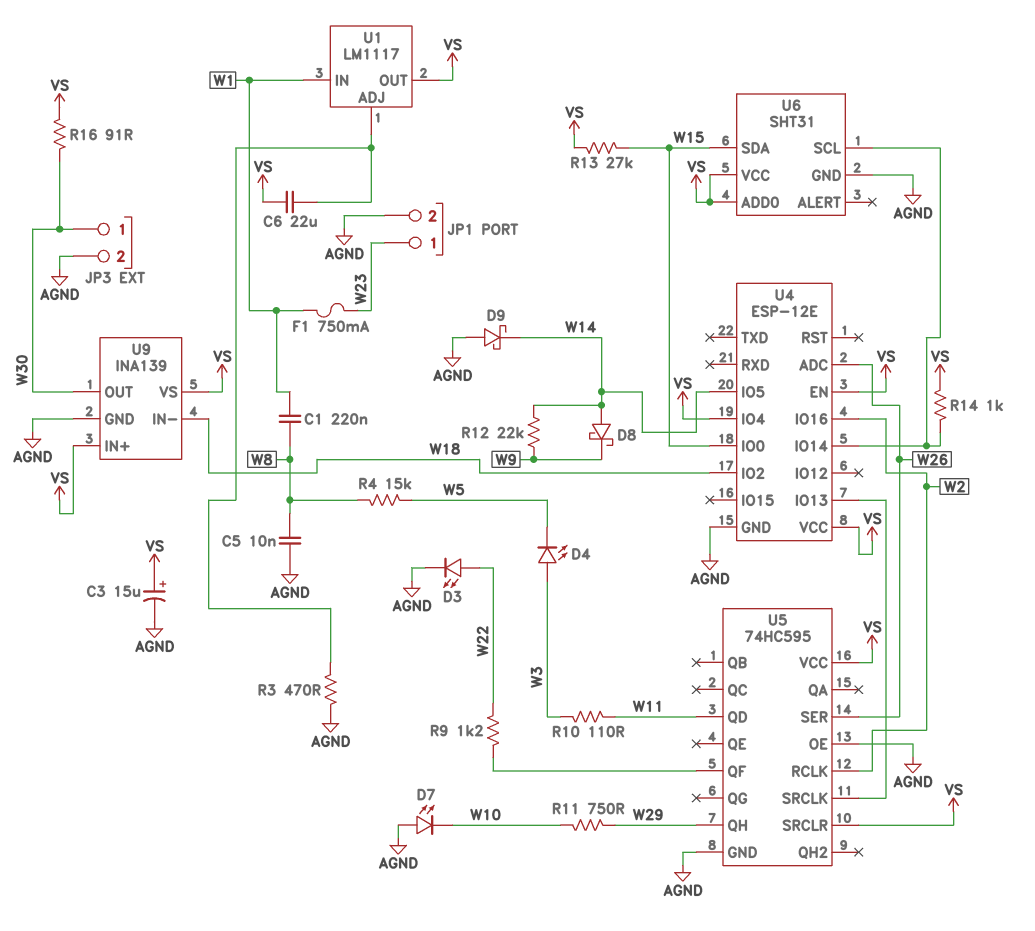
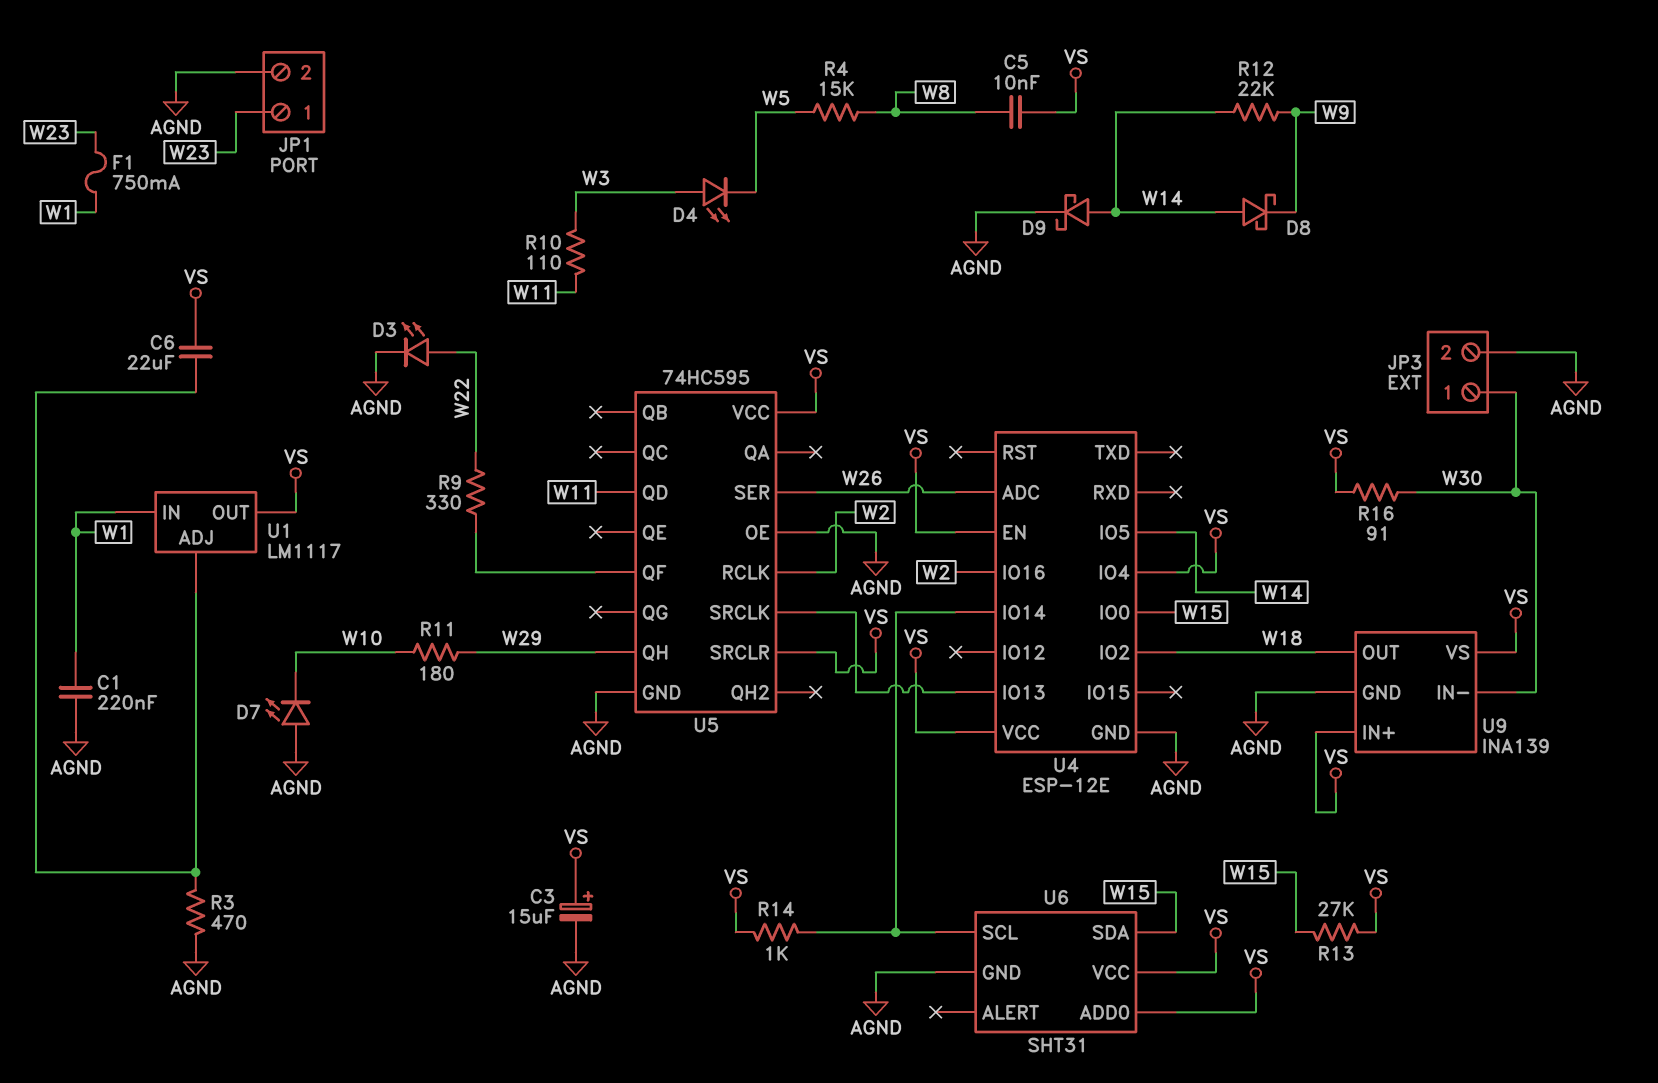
C1: 220nF (W1, W8) -> 220nF (AGND, W1)
C5: 10nF (AGND, W8) -> 10nF (VS, W8)
D9: schottky (A AGND, K W14) -> schottky (A W14, K AGND)
R9: 1.2k (U5/QF, W22) -> 330 (U5/QF, W22)
R11: 750 (W10, W29) -> 180 (W10, W29)
U9 pin IN-: W18 -> W30
U9 pin OUT: W30 -> W18

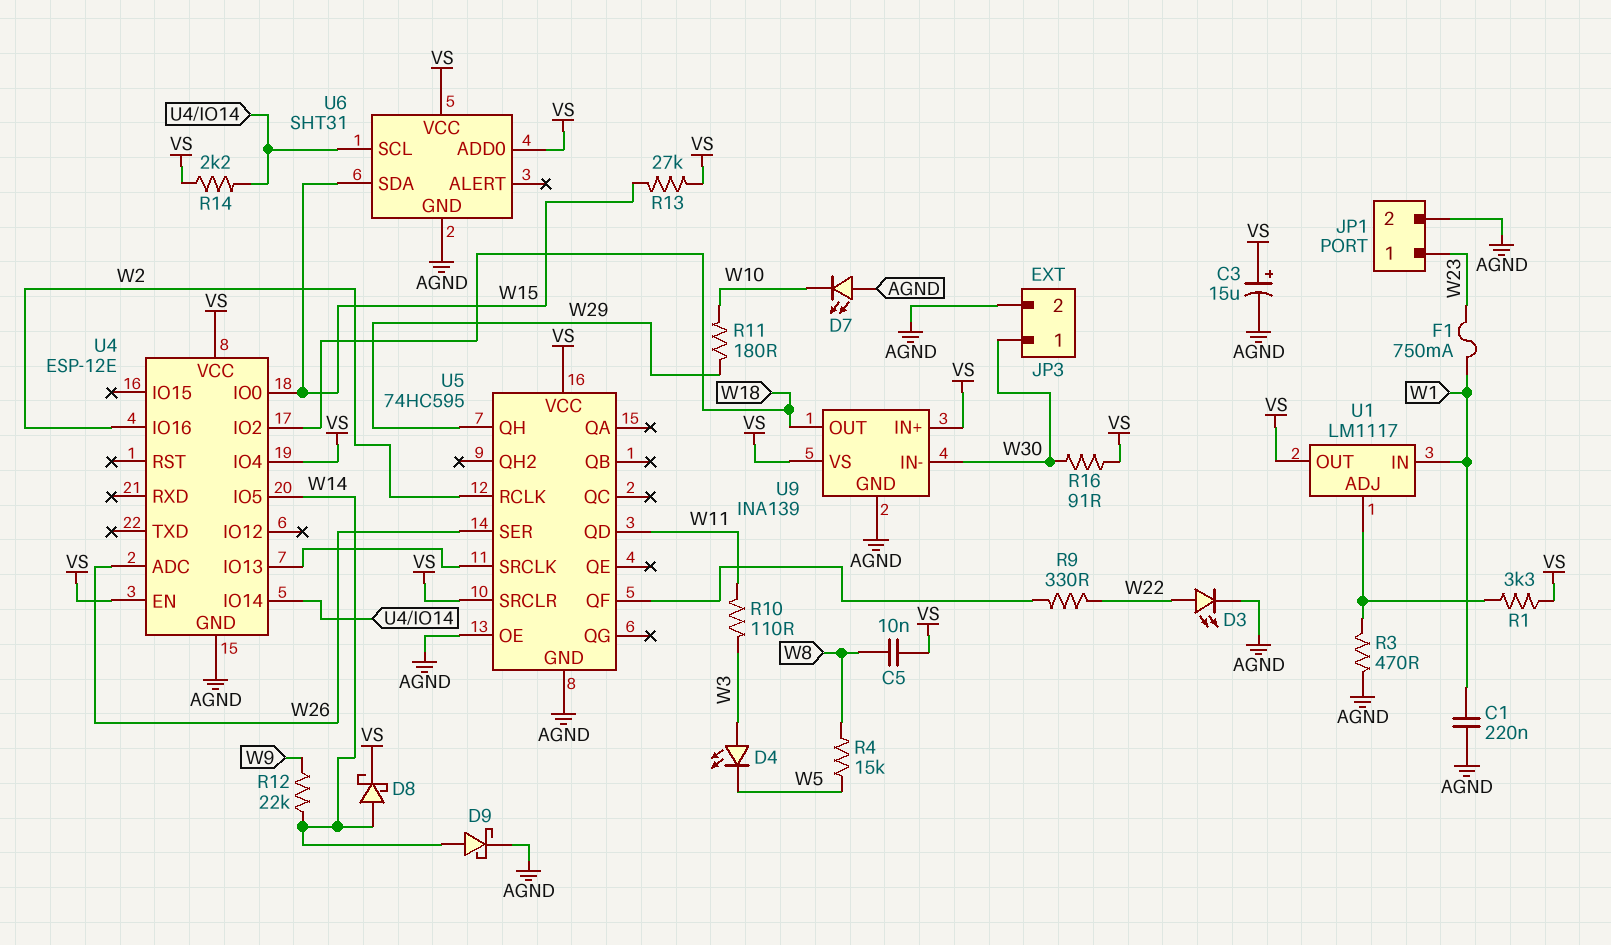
C6: 22uF (U1/ADJ, VS) -> none
D8: schottky (A W14, K W9) -> schottky (A W14, K VS)
R1: none -> 3.3k (U1/ADJ, VS)
R14: 1k (U4/IO14, VS) -> 2.2k (U4/IO14, VS)

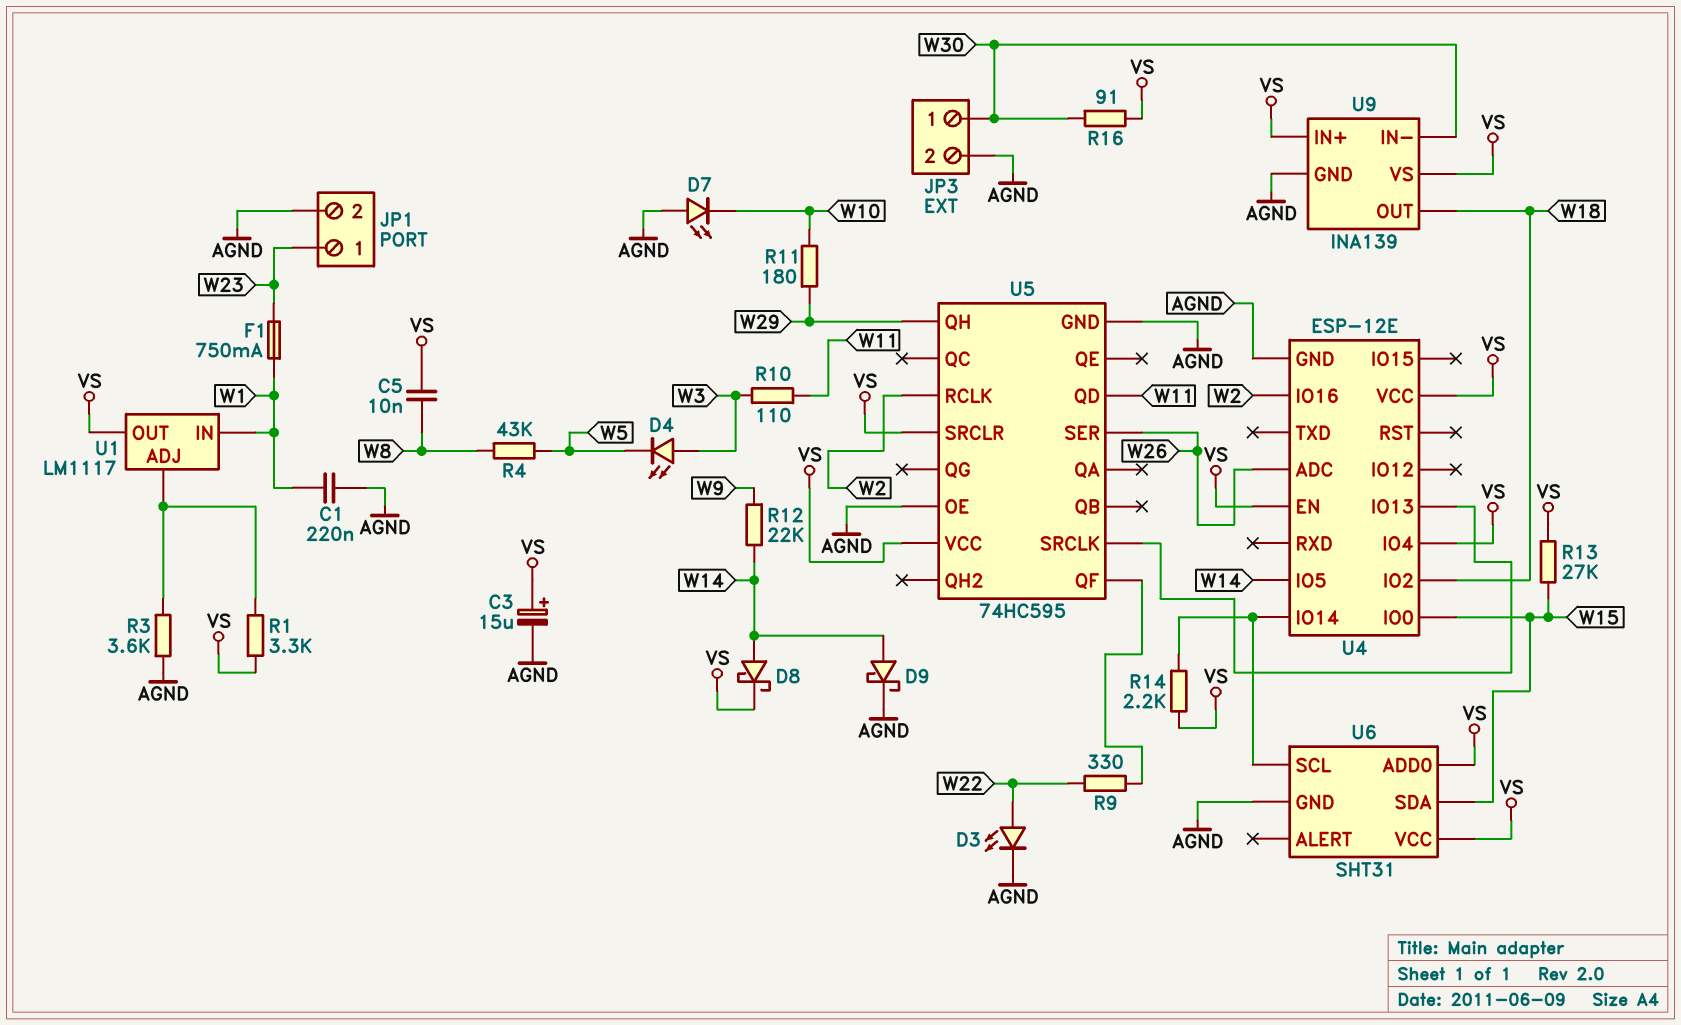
R3: 470 (AGND, U1/ADJ) -> 3.6k (AGND, U1/ADJ)
R4: 15k (W5, W8) -> 43k (W5, W8)

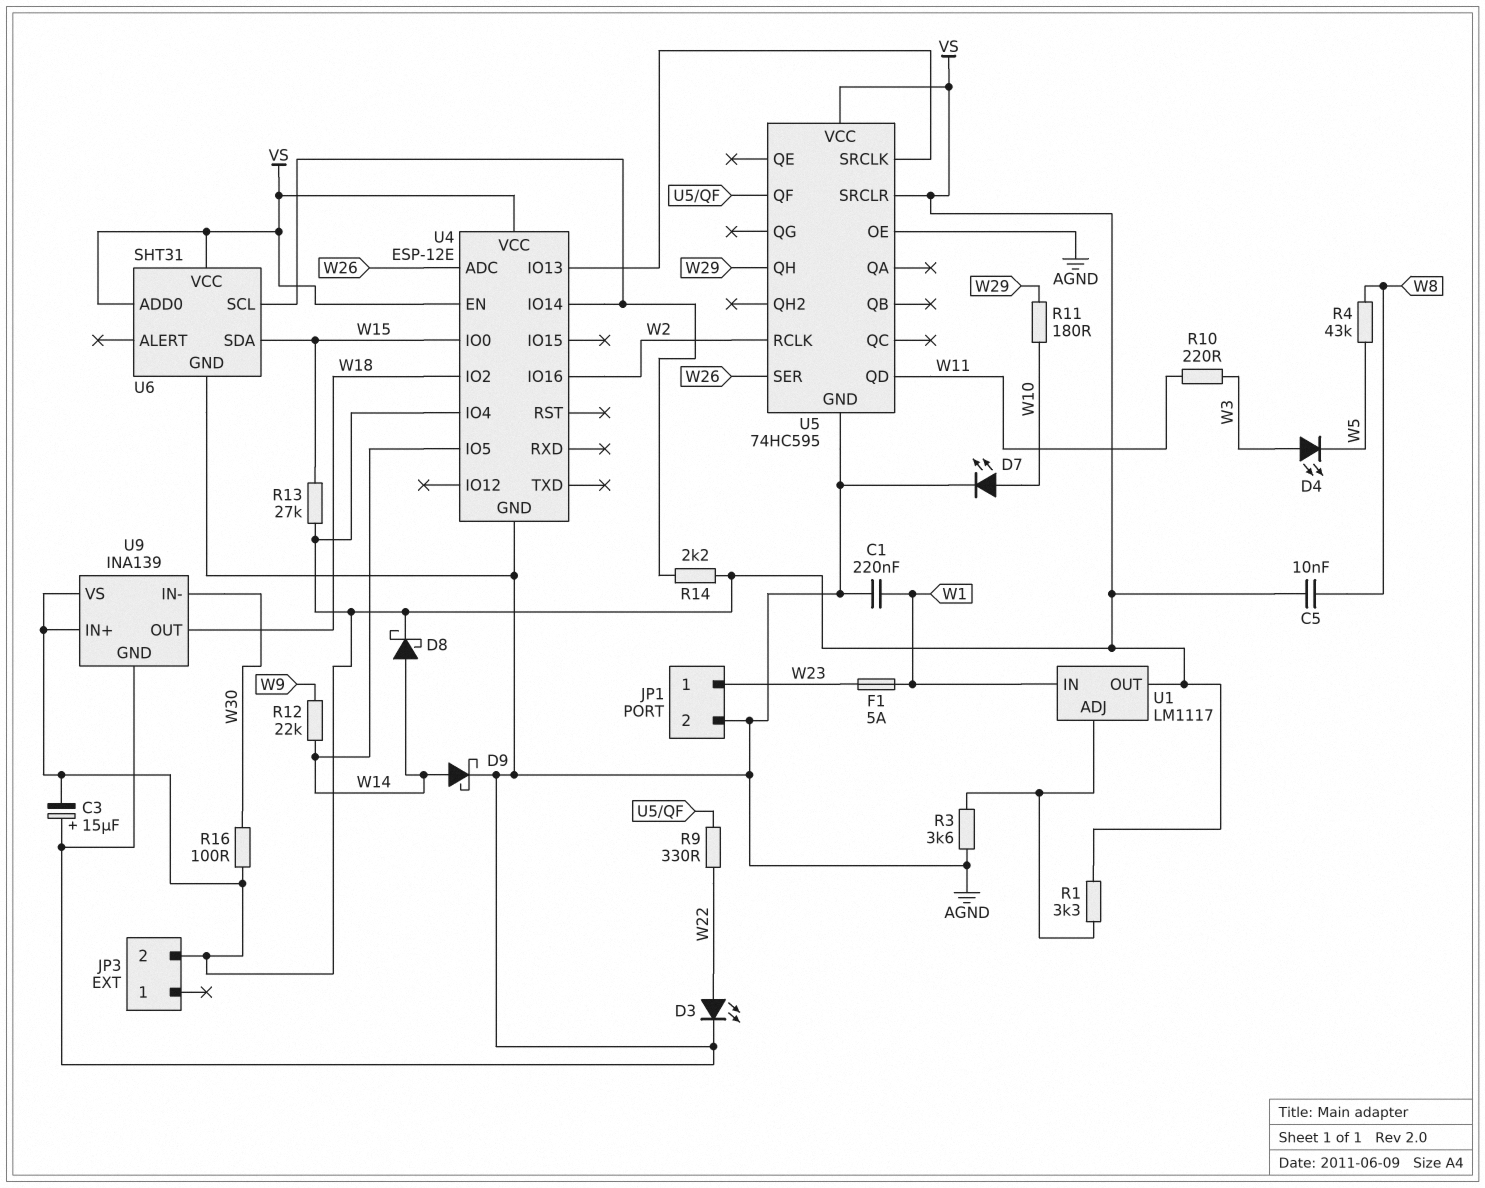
C3: 15uF (plus VS, minus AGND) -> 15uF (plus AGND, minus VS)
D7: LED (A AGND, K W10) -> LED (A W10, K AGND)
F1: 750mA (W1, W23) -> 5A (W1, W23)
JP3 pin 1: W30 -> none
JP3 pin 2: AGND -> VS
R10: 110 (W3, W11) -> 220 (W3, W11)
R16: 91 (VS, W30) -> 100 (VS, W30)

